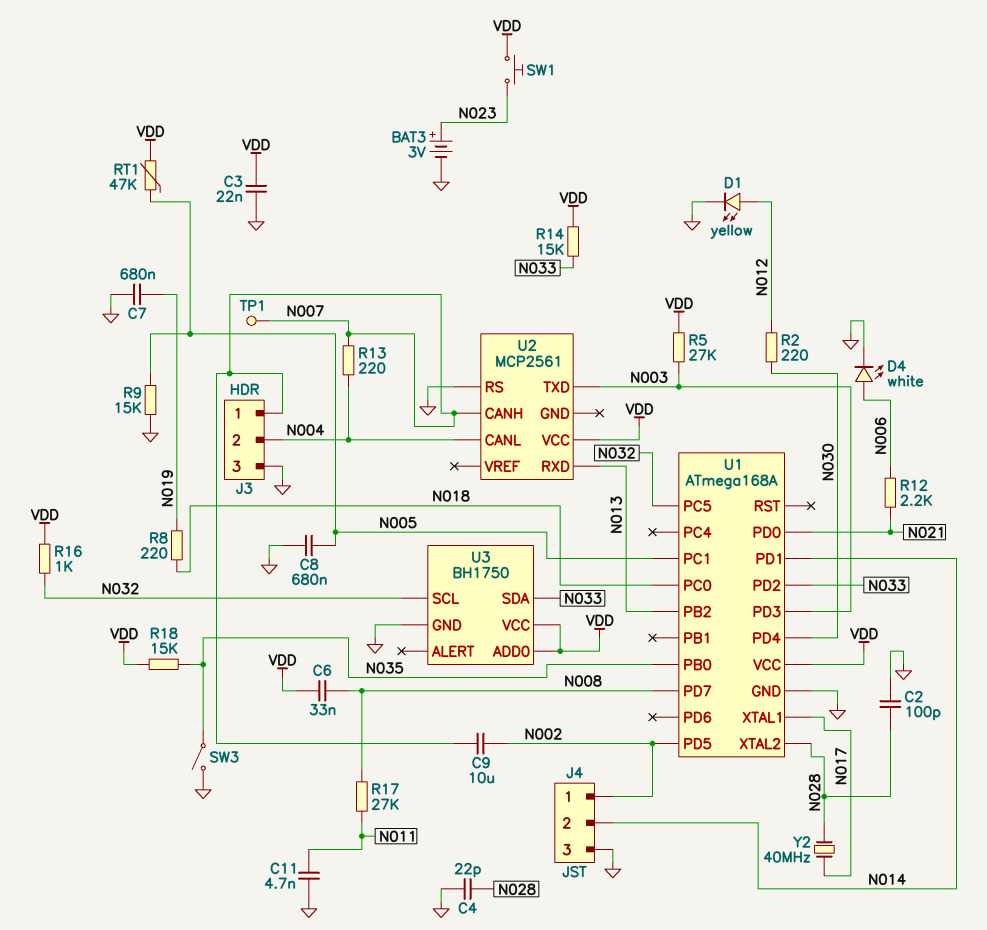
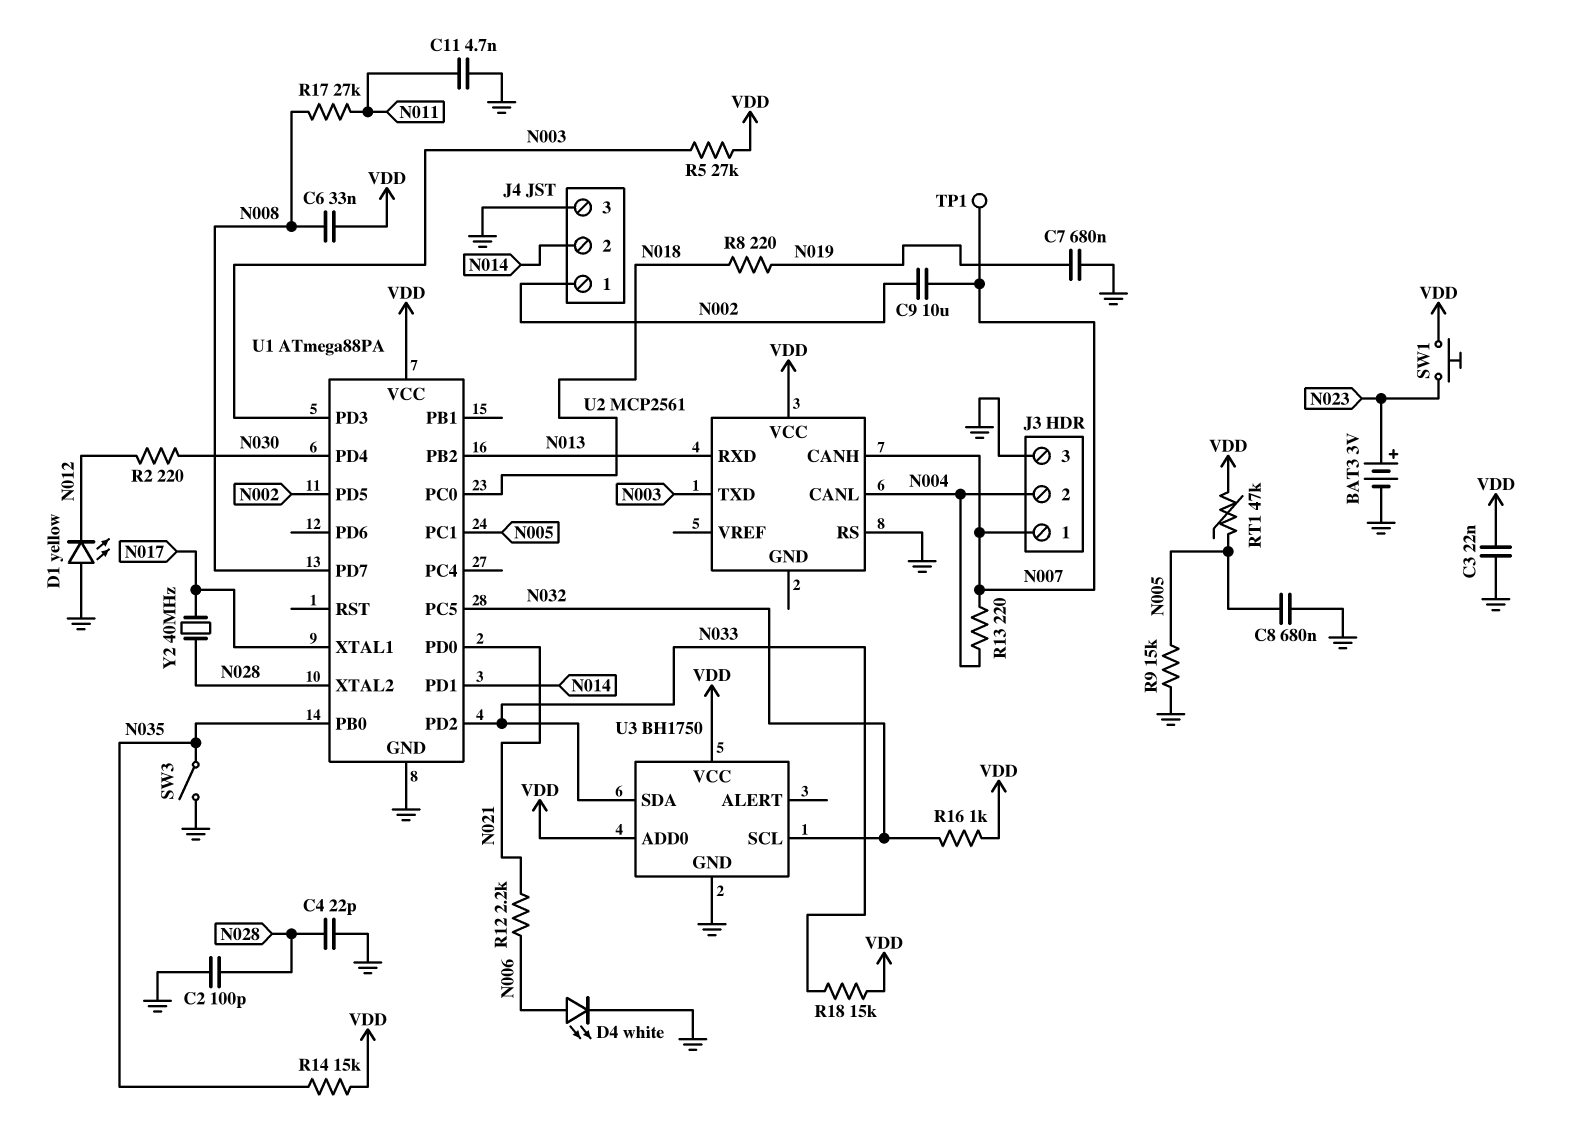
D1: LED yellow (A N012, K GND) -> LED yellow (A GND, K N012)
R14: 15k (N033, VDD) -> 15k (N035, VDD)
R18: 15k (N035, VDD) -> 15k (N033, VDD)
U1: ATmega168A -> ATmega88PA

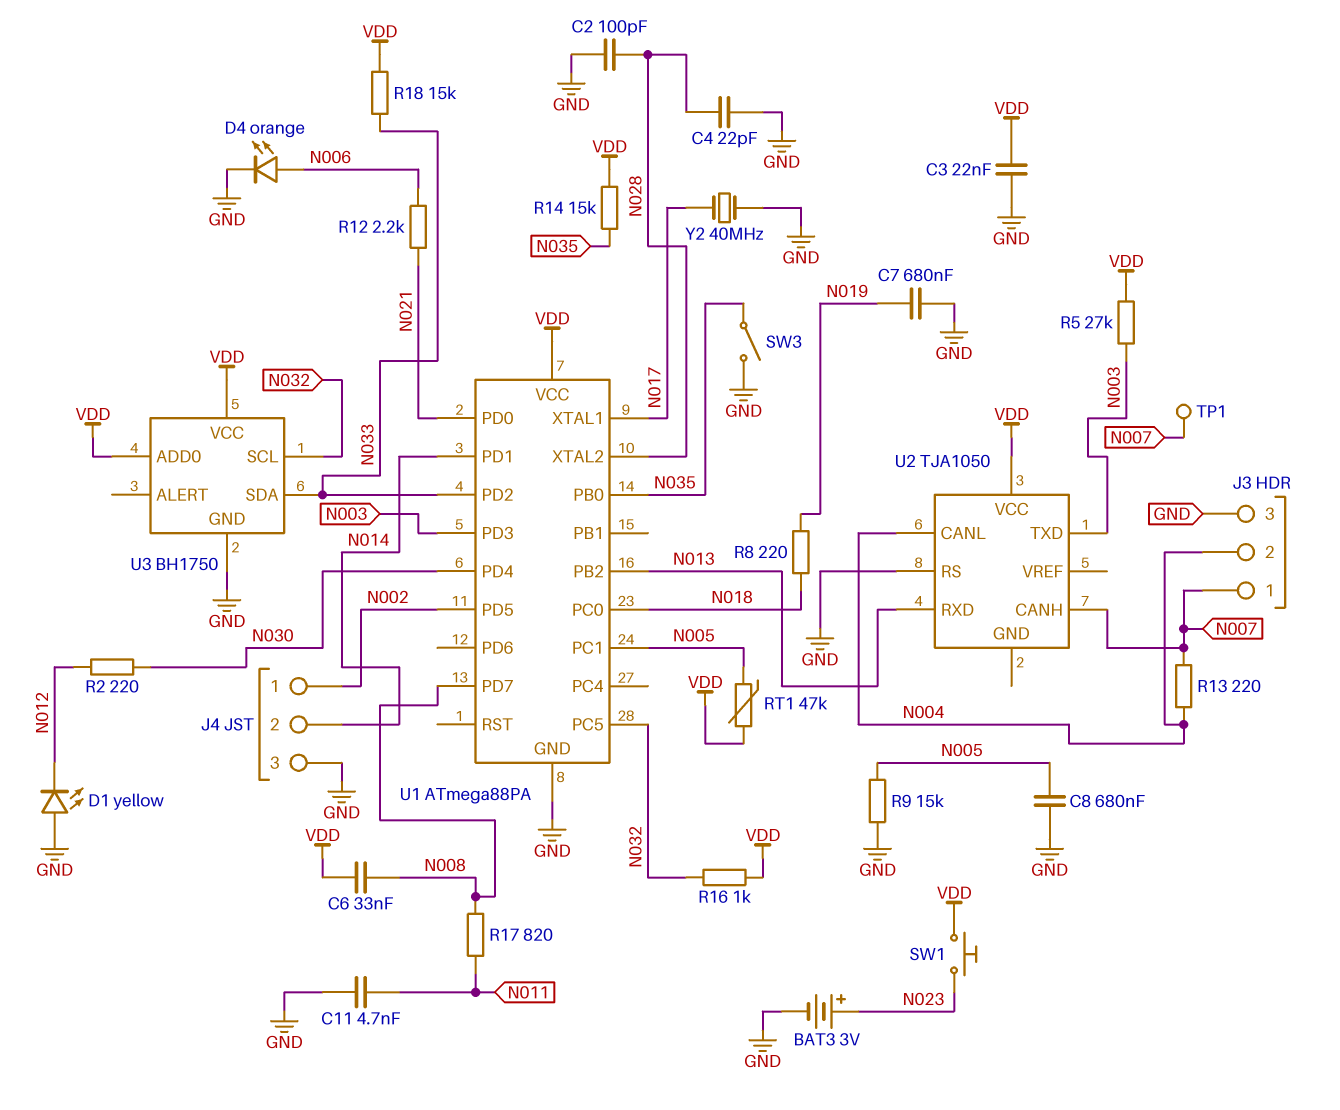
C9: 10uF (N002, N007) -> none
D4: LED white (A N006, K GND) -> LED orange (A N006, K GND)
R17: 27k (N008, N011) -> 820 (N008, N011)
U2: MCP2561 -> TJA1050
Y2: 40MHz (N017, N028) -> 40MHz (GND, N017)

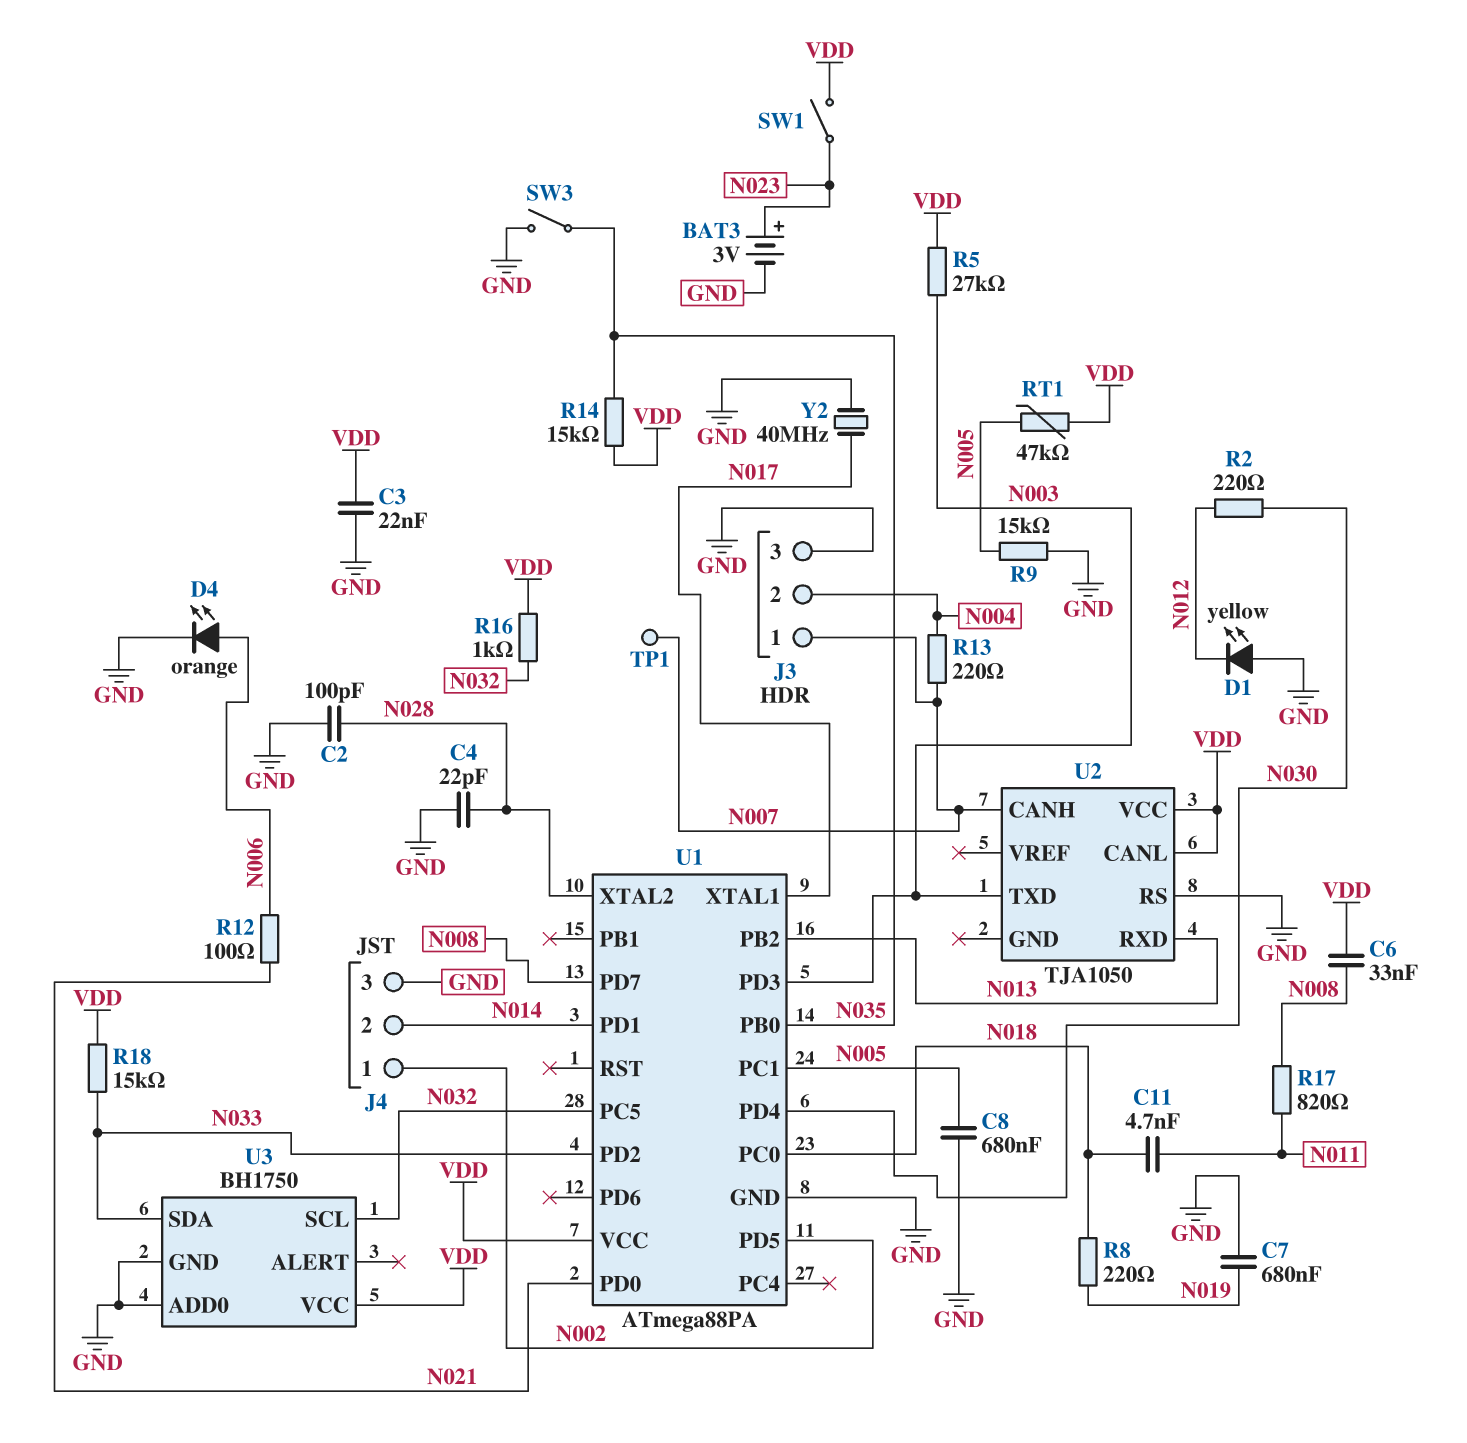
C11: 4.7nF (GND, N011) -> 4.7nF (N011, N018)
R12: 2.2k (N006, N021) -> 100 (N006, N021)
SW1: button (N023, VDD) -> switch (N023, VDD)
U2 pin CANL: N004 -> VDD
U3 pin ADD0: VDD -> GND

